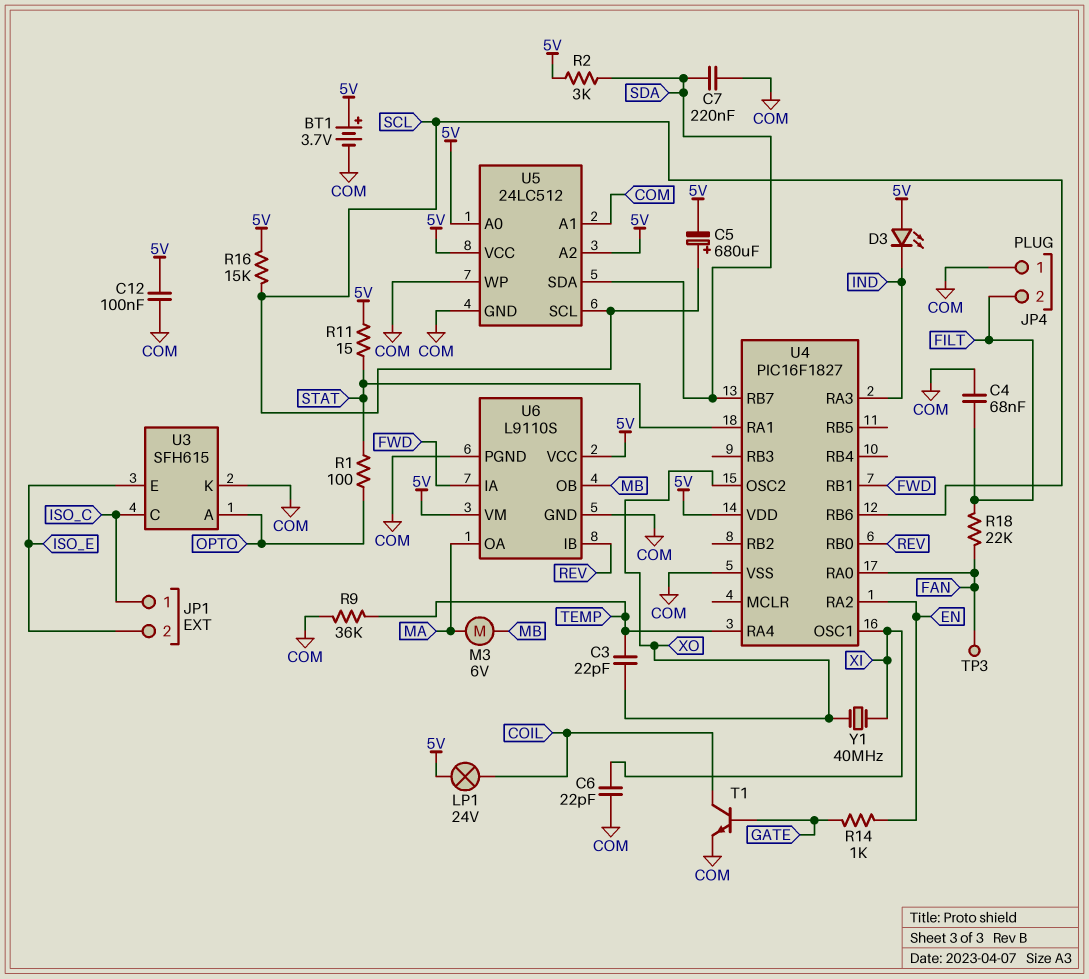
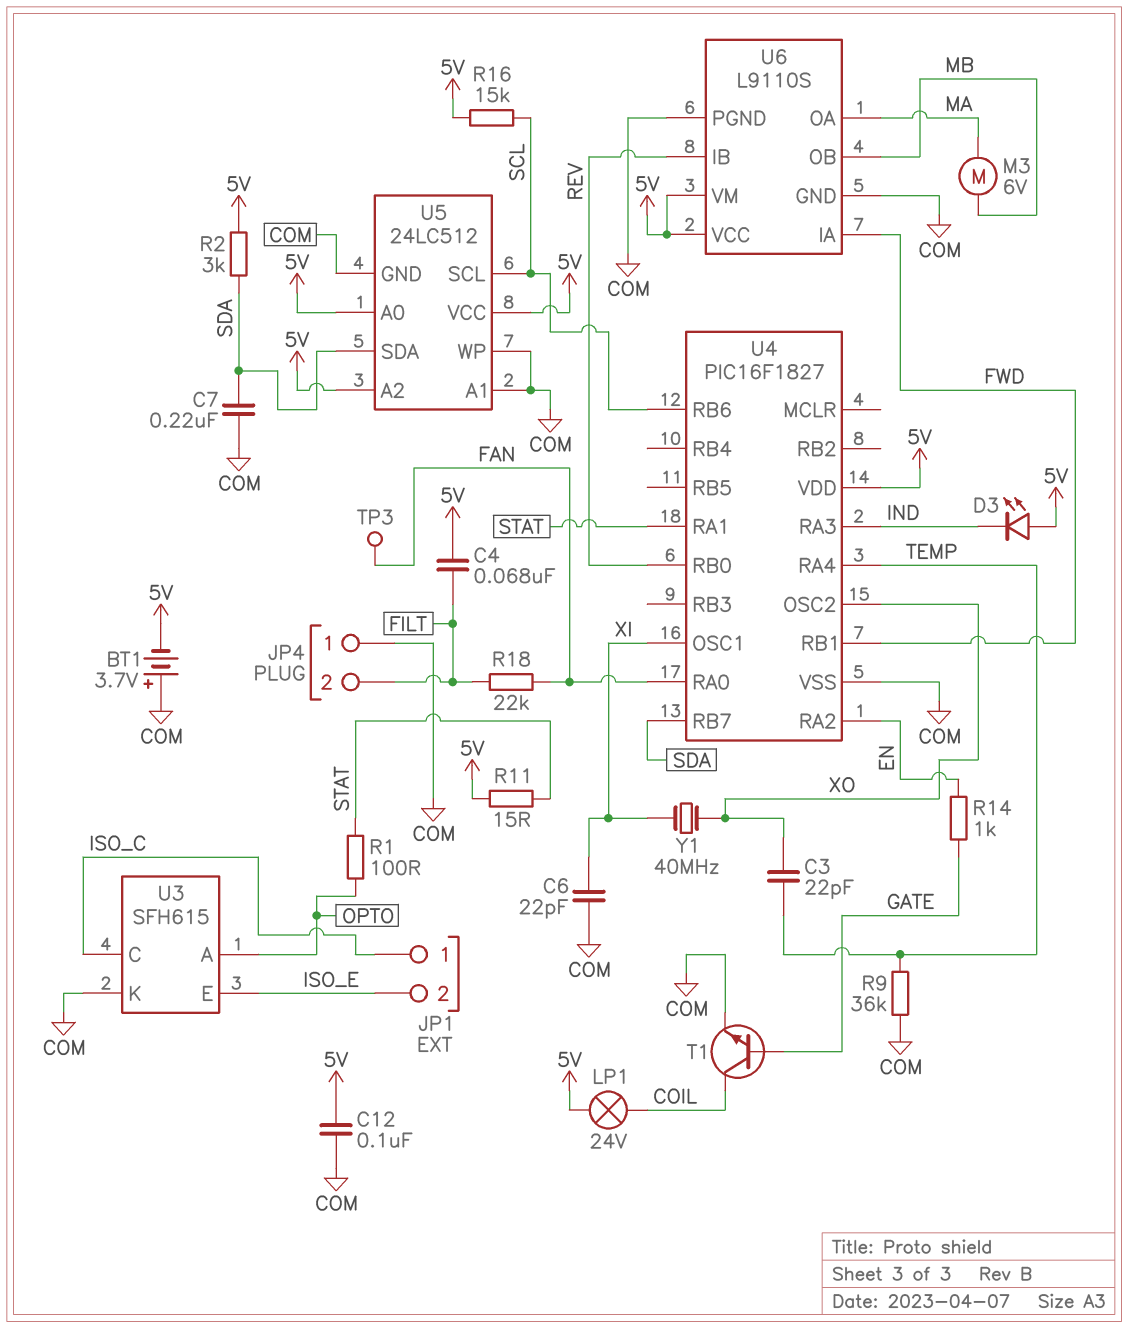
BT1: 3.7V (plus 5V, minus COM) -> 3.7V (plus COM, minus 5V)
C4: 68nF (COM, FILT) -> 68nF (5V, FILT)
C5: 680uF (plus SCL, minus 5V) -> none

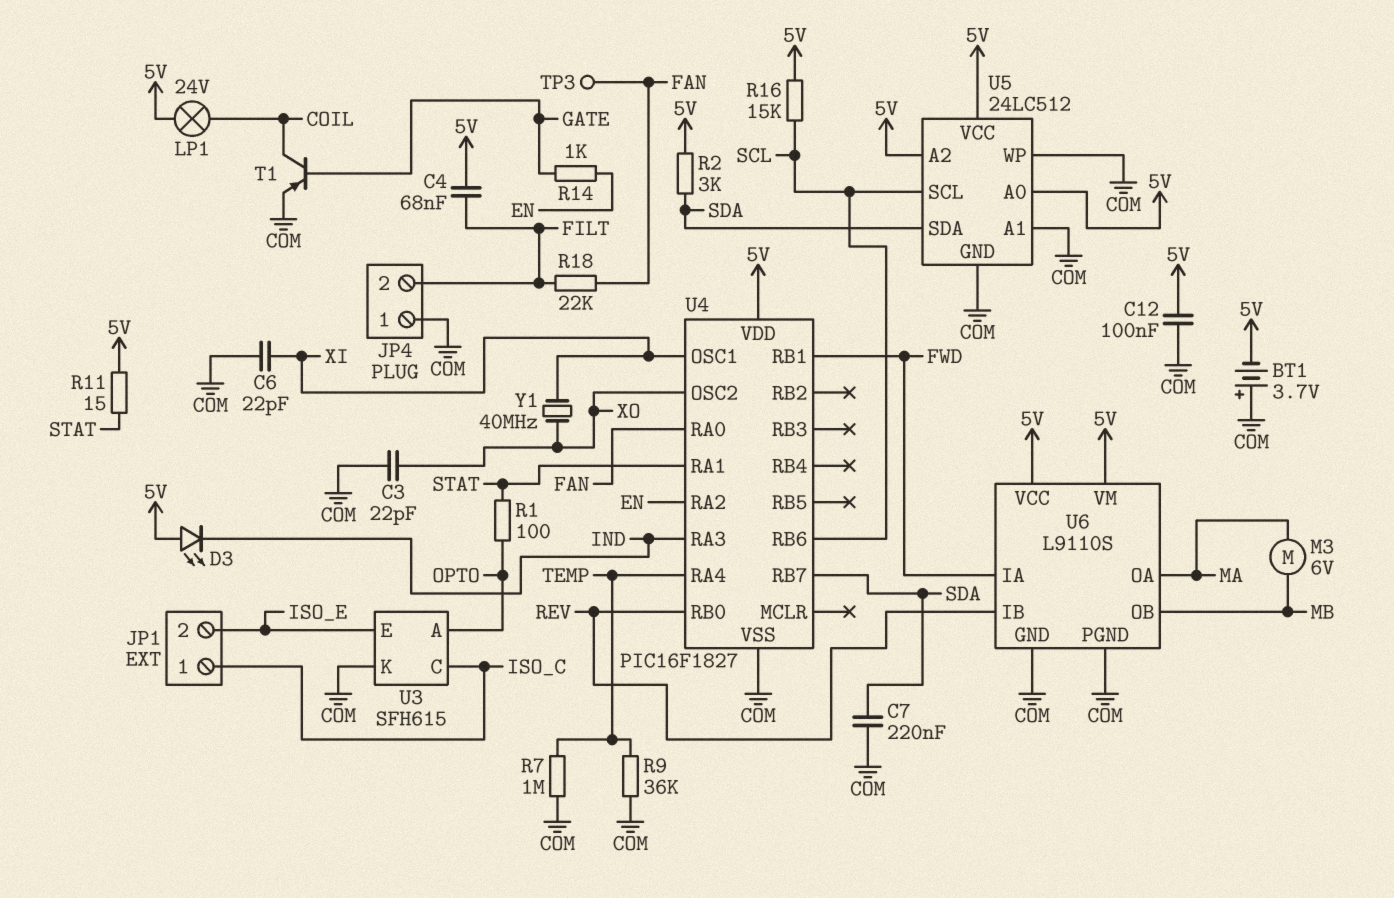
C3: 22pF (TEMP, XO) -> 22pF (COM, XO)
R7: none -> 1M (COM, TEMP)
T1: NPN (B GATE, C COIL, E COM) -> PNP (B GATE, C COIL, E COM)

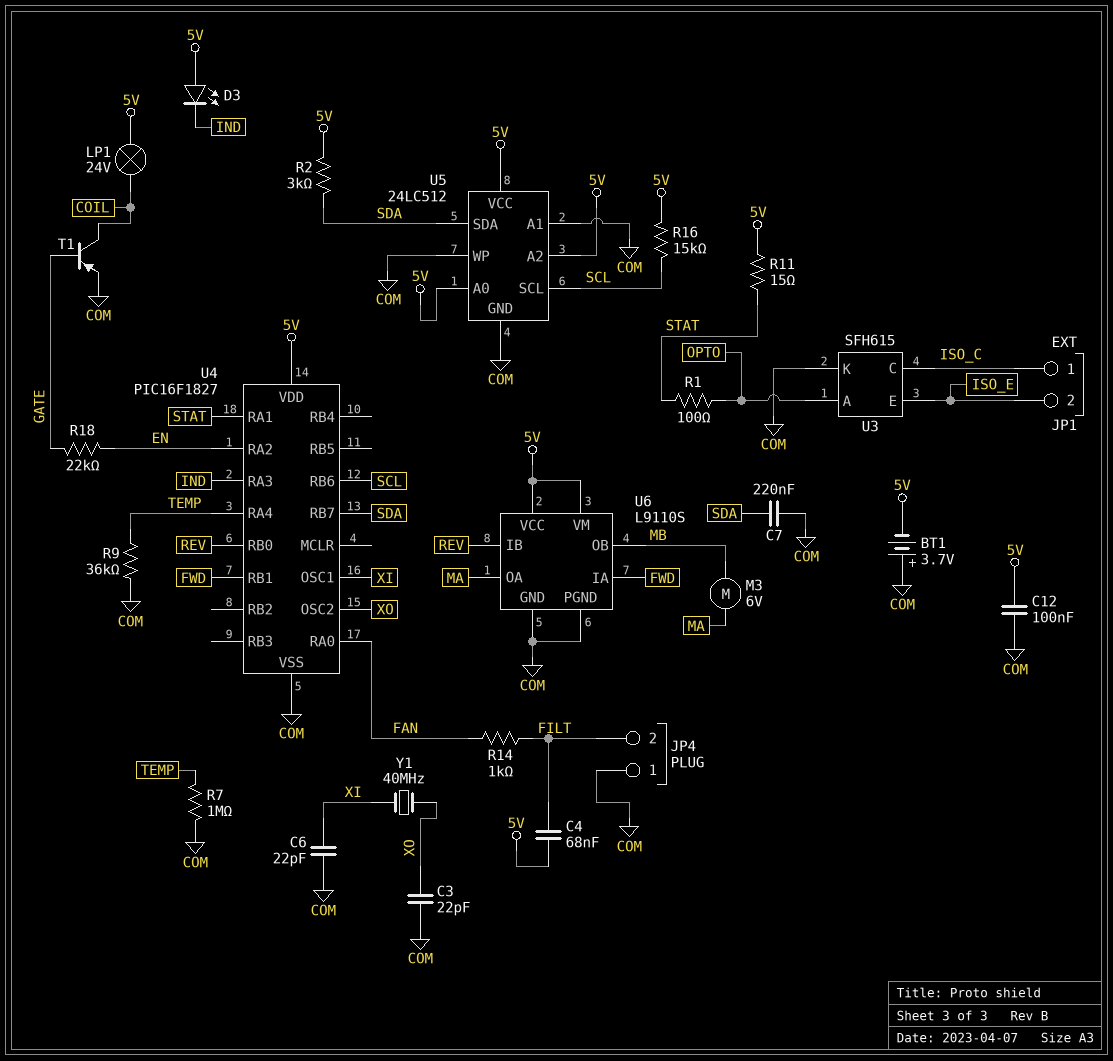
R14: 1k (EN, GATE) -> 1k (FAN, FILT)
R18: 22k (FAN, FILT) -> 22k (EN, GATE)
TP3: test point (FAN) -> none

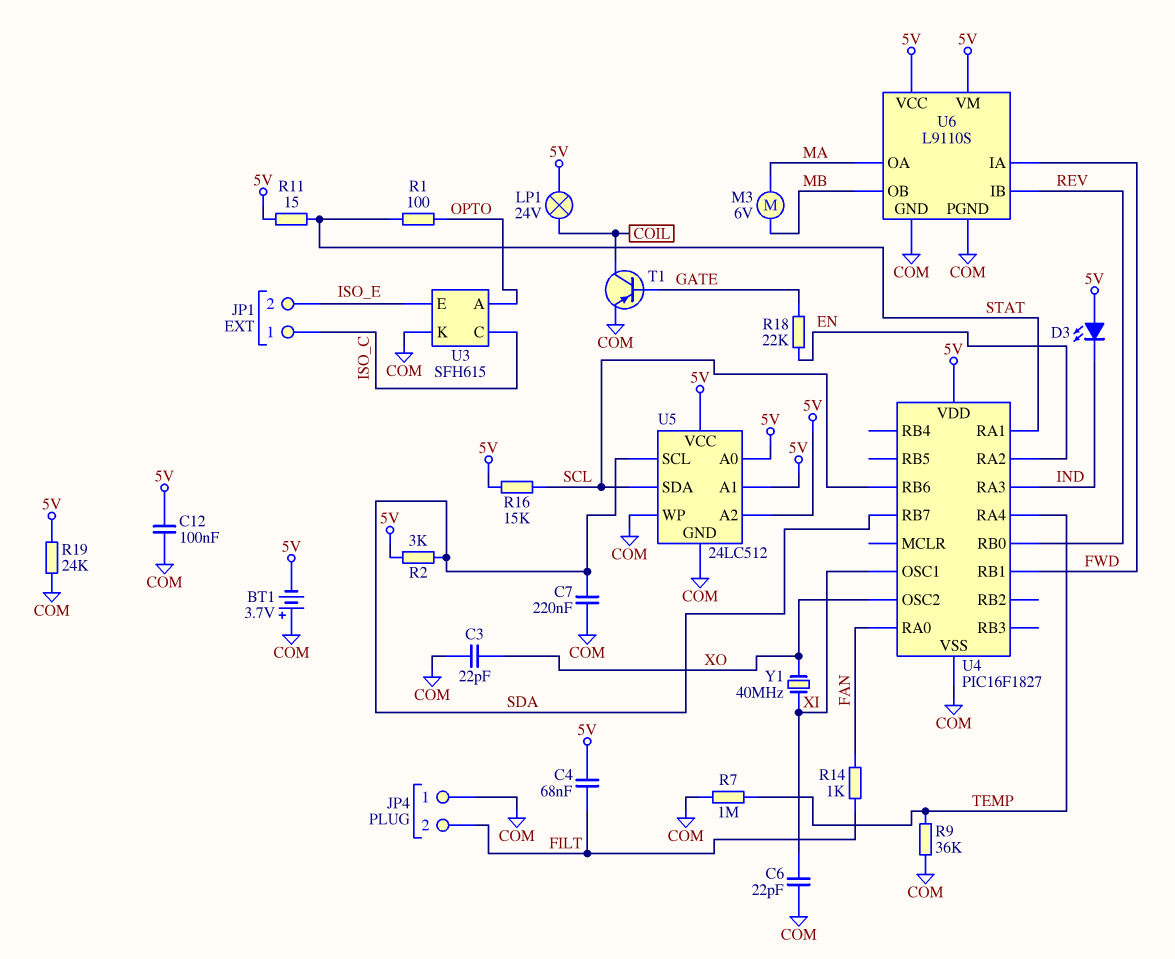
R19: none -> 24k (5V, COM)
U5 pin A1: COM -> 5V
U5 pin SCL: SCL -> SDA
U5 pin SDA: SDA -> SCL

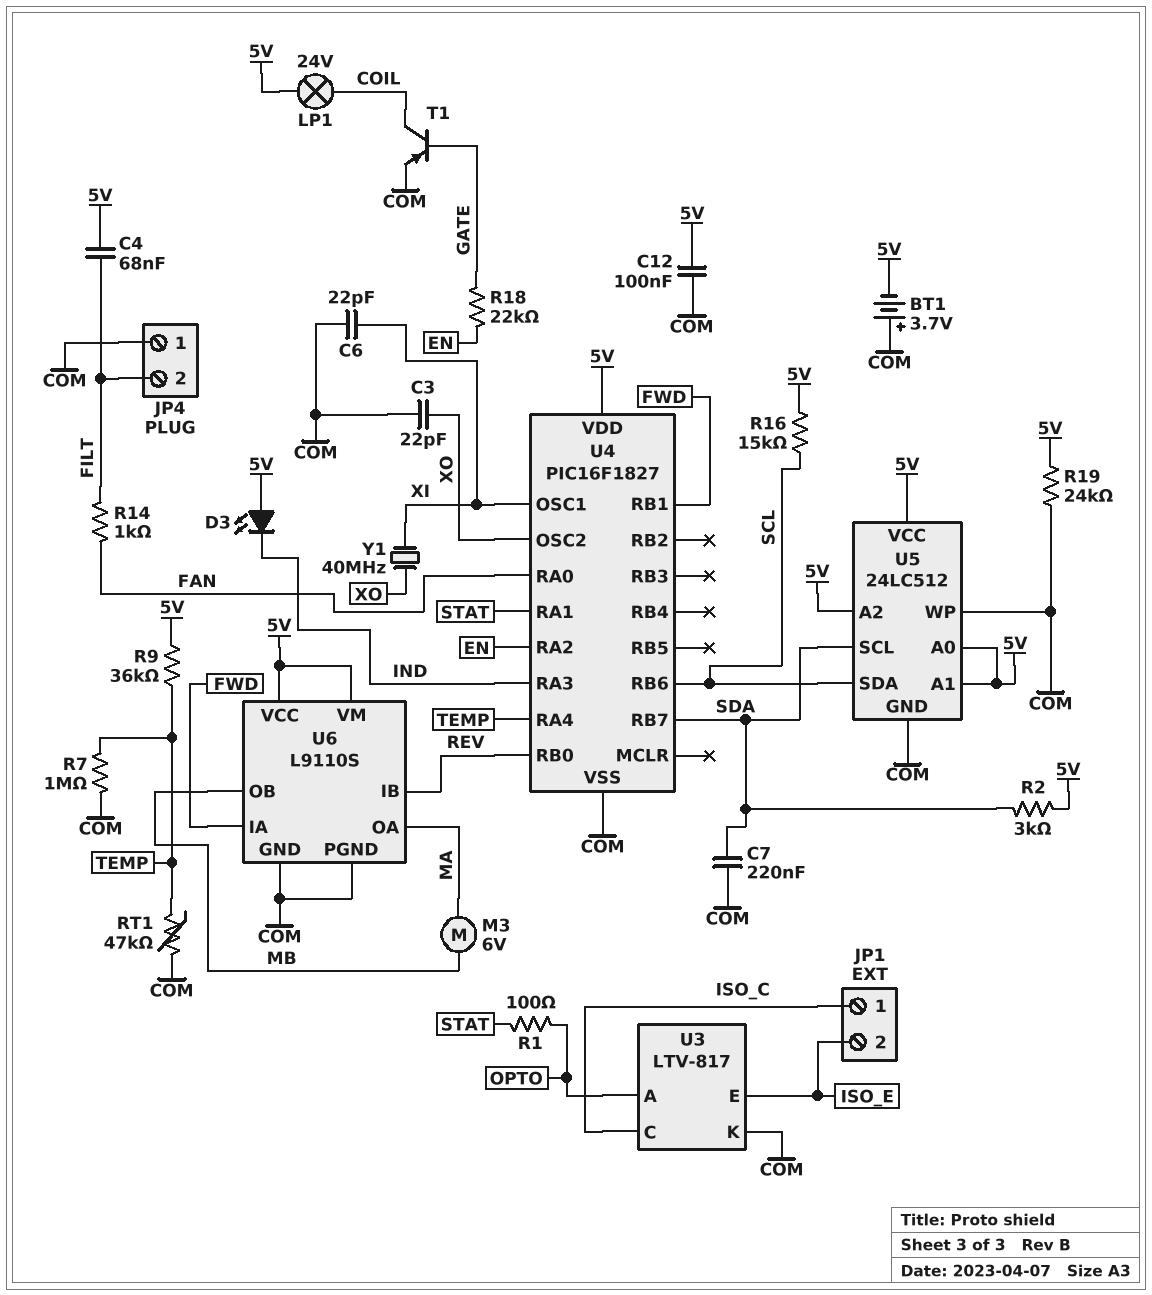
R9: 36k (COM, TEMP) -> 36k (5V, TEMP)
R11: 15 (5V, STAT) -> none
RT1: none -> 47k (COM, TEMP)
U3: SFH615 -> LTV-817

